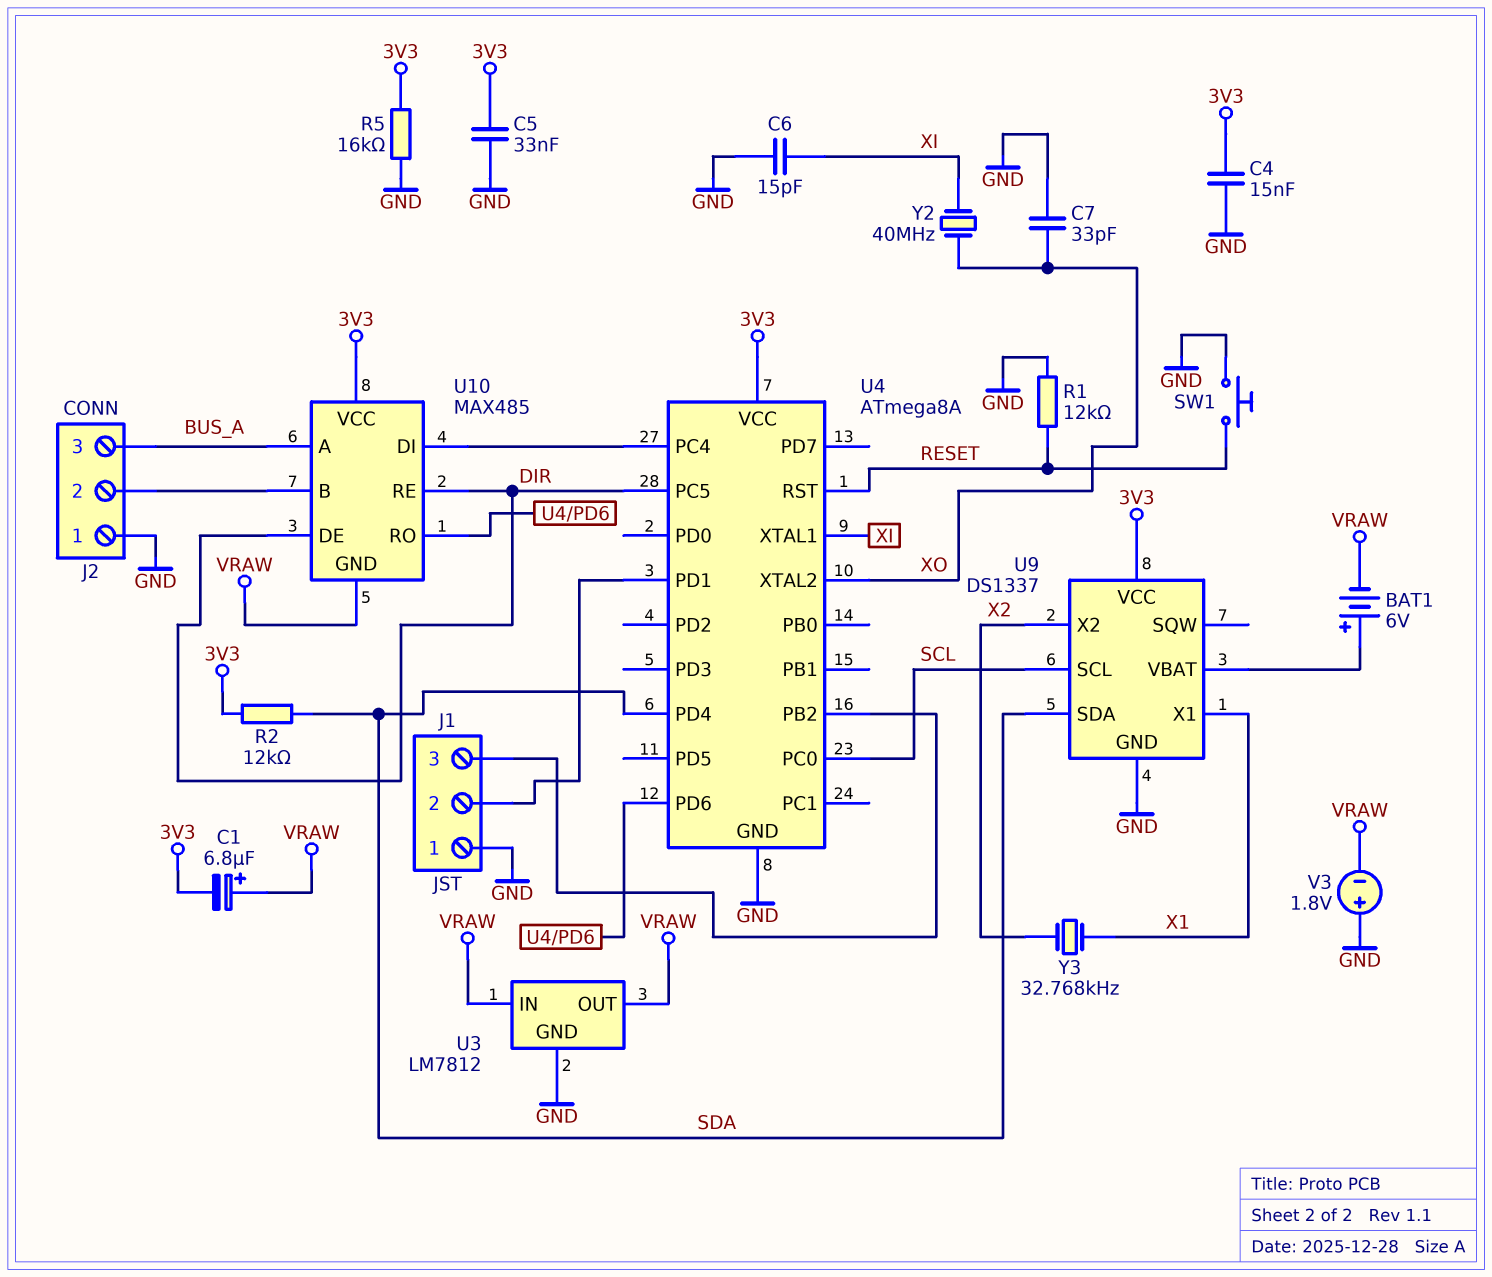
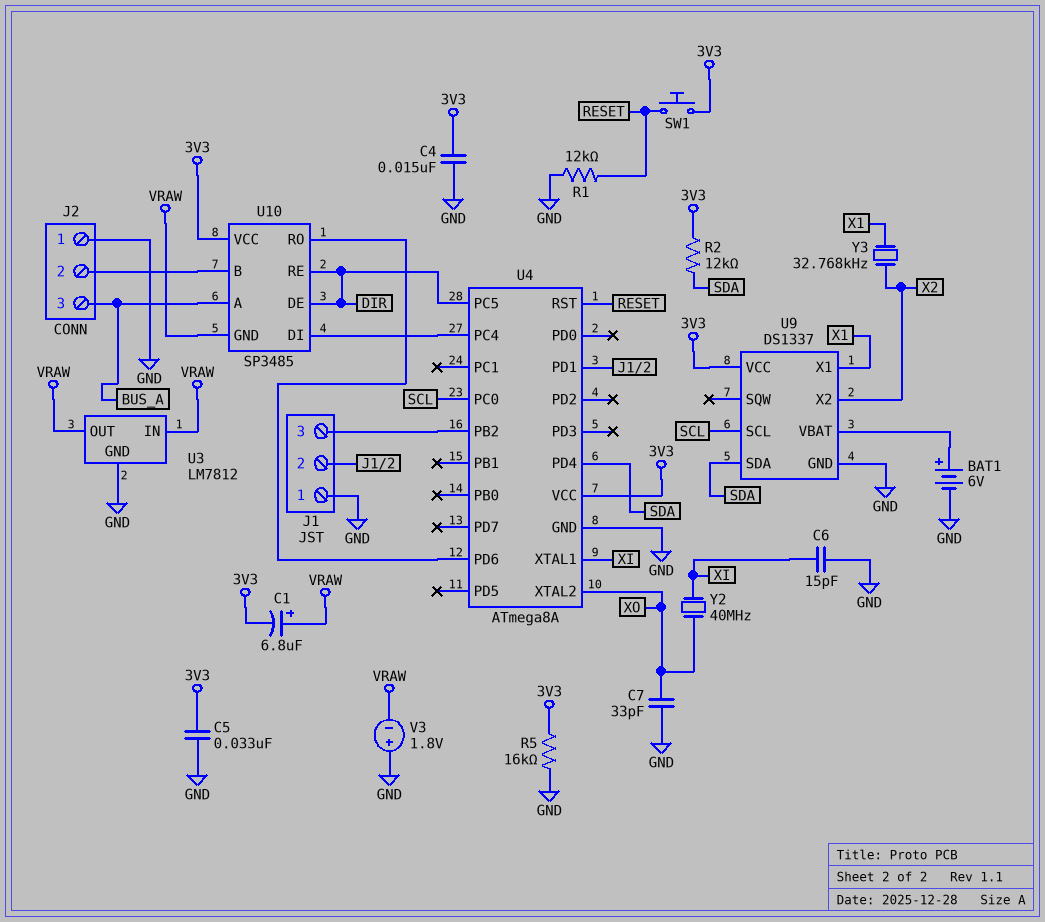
BAT1: 6V (plus U9/VBAT, minus VRAW) -> 6V (plus U9/VBAT, minus GND)
SW1: button (GND, RESET) -> button (3V3, RESET)
U10: MAX485 -> SP3485

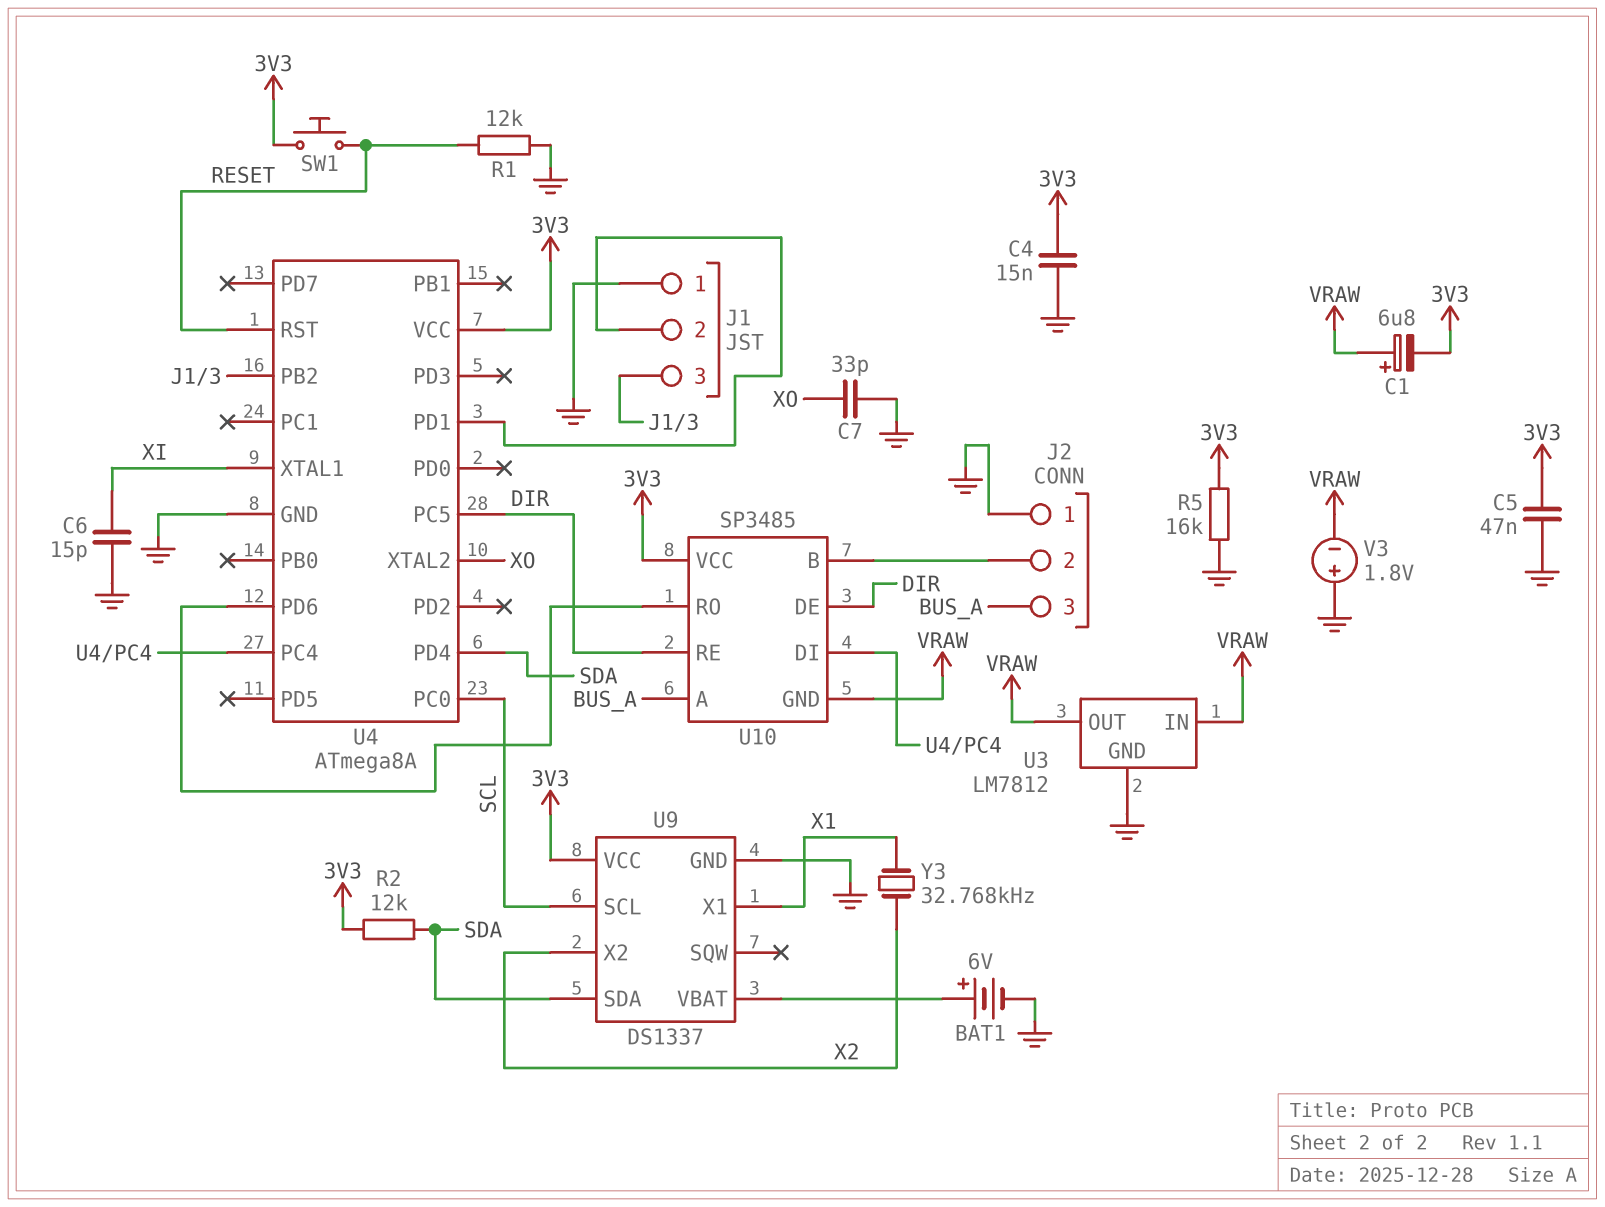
C5: 33nF (3V3, GND) -> 47nF (3V3, GND)
Y2: 40MHz (XI, XO) -> none

